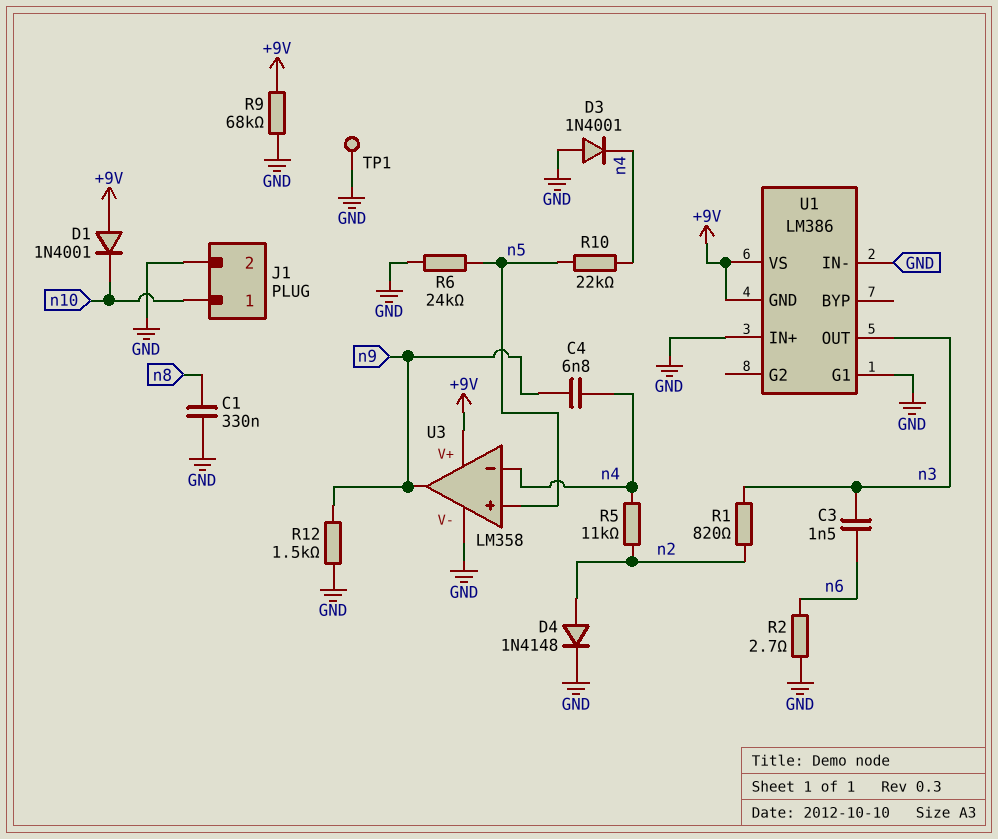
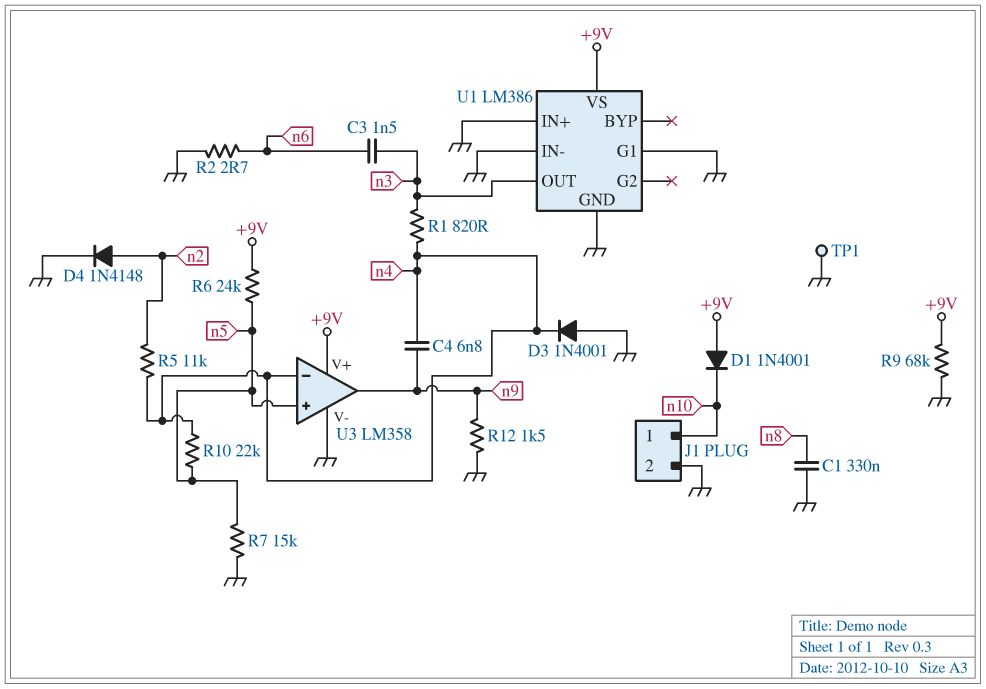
R1: 820 (n2, n3) -> 820 (n3, n4)
R6: 24k (GND, n5) -> 24k (+9V, n5)
R7: none -> 15k (GND, n5)
U1 pin GND: +9V -> GND

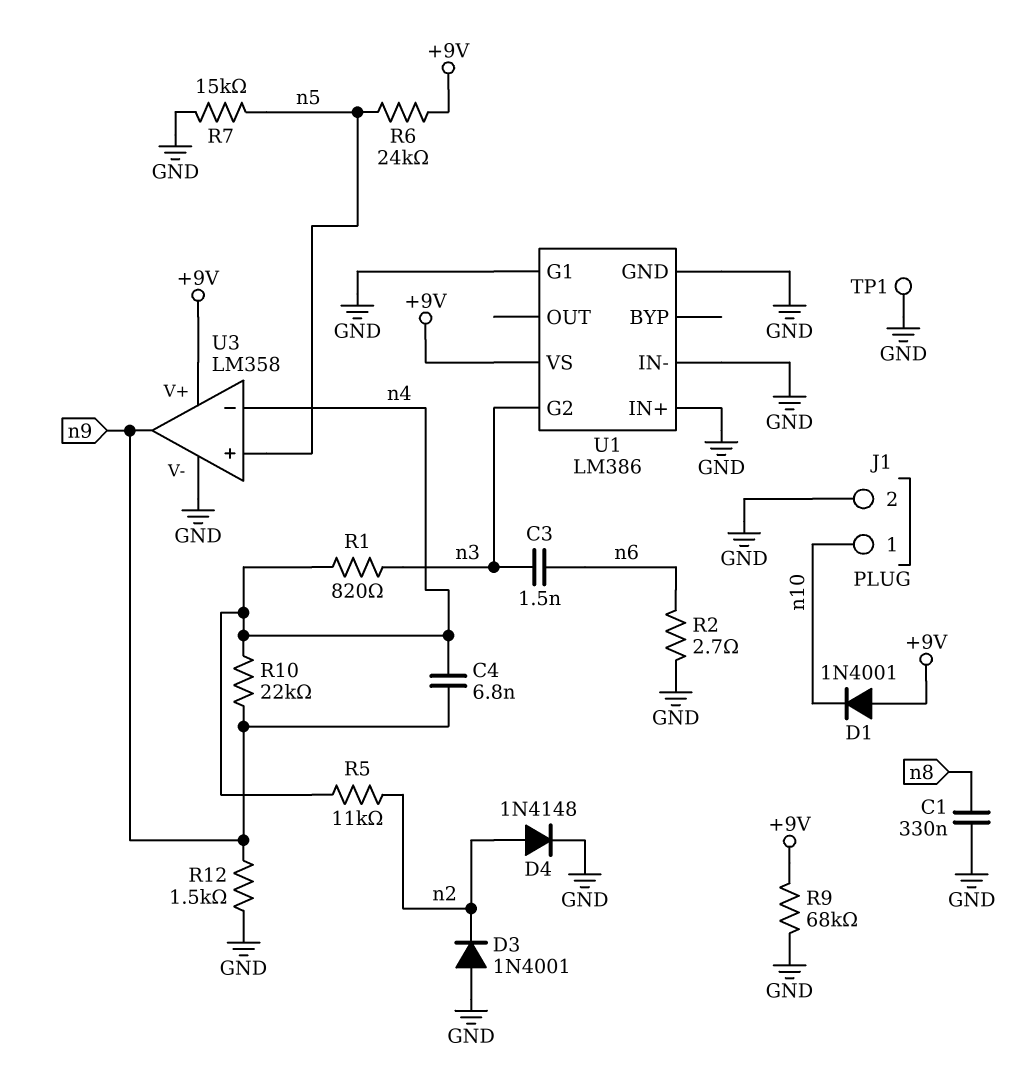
D3: diode 1N4001 (A GND, K n4) -> diode 1N4001 (A GND, K n2)
R10: 22k (n4, n5) -> 22k (n4, n9)
U1 pin G2: none -> n3
U1 pin OUT: n3 -> none

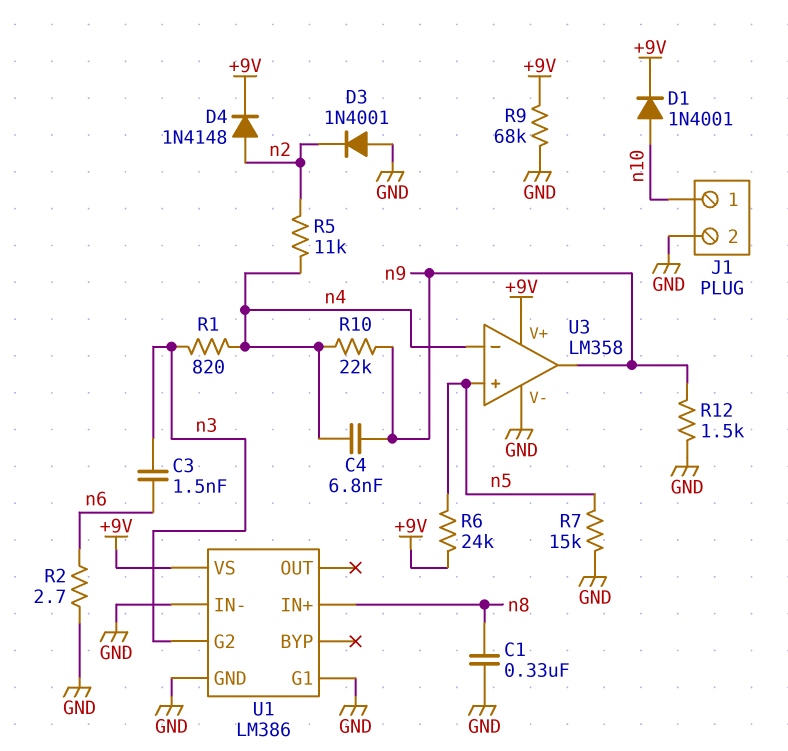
D1: diode 1N4001 (A +9V, K n10) -> diode 1N4001 (A n10, K +9V)
D4: diode 1N4148 (A n2, K GND) -> diode 1N4148 (A n2, K +9V)
TP1: test point (GND) -> none
U1 pin IN+: GND -> n8

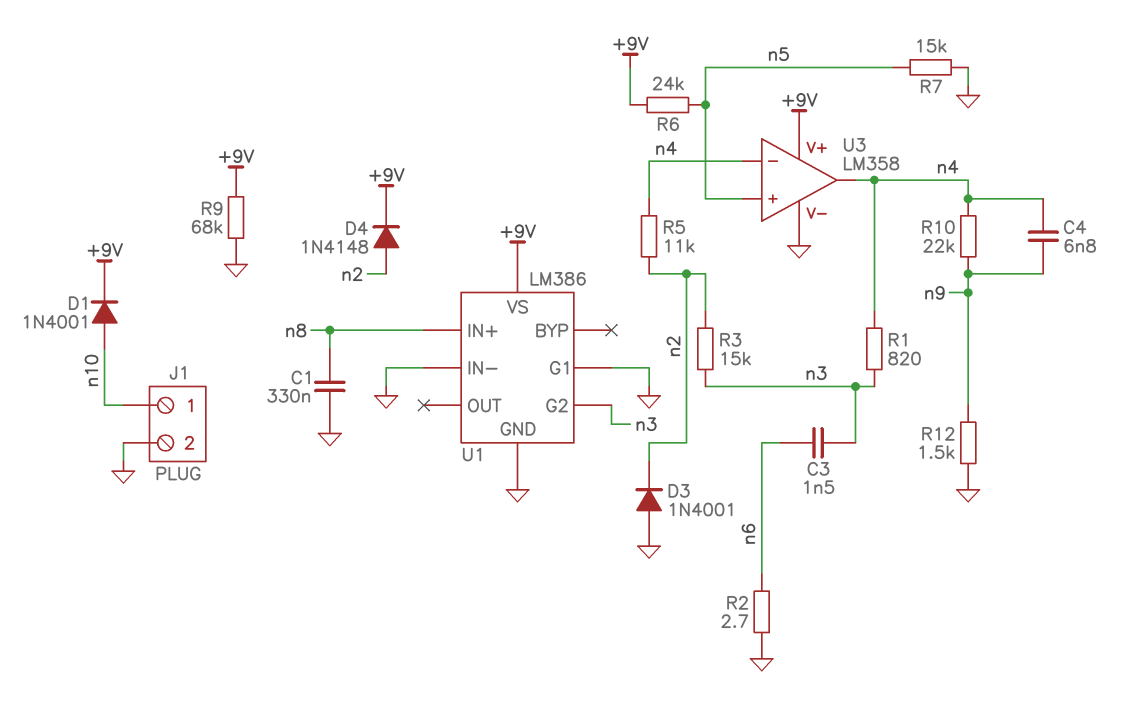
R3: none -> 15k (n2, n3)
U3 pin out: n9 -> n4

